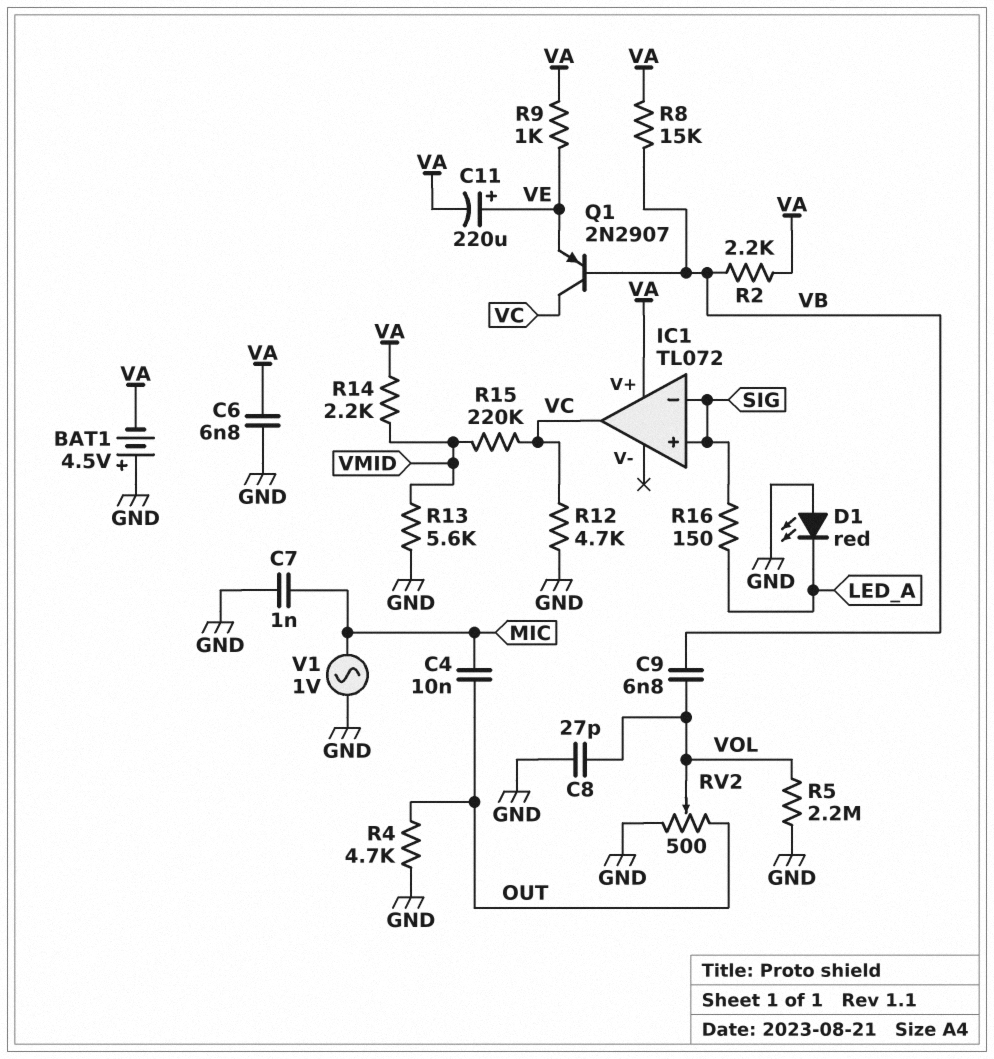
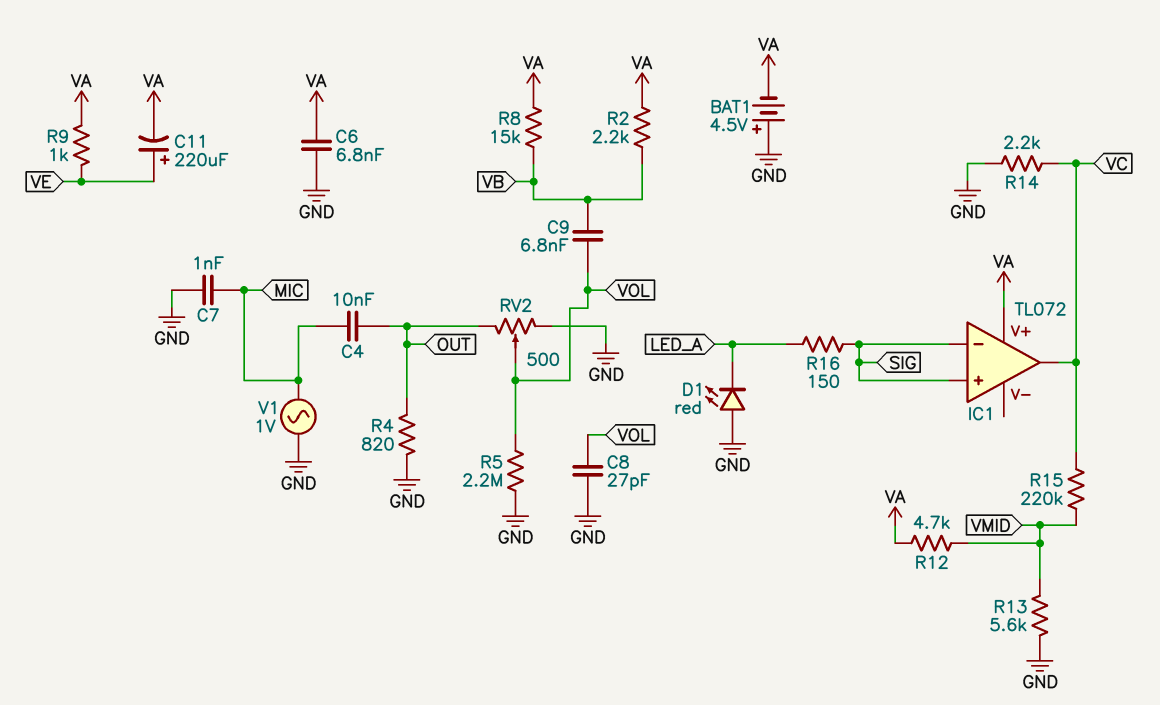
Q1: PNP 2N2907 (B VB, C VC, E VE) -> none
R4: 4.7k (GND, OUT) -> 820 (GND, OUT)
R12: 4.7k (GND, VC) -> 4.7k (VA, VMID)
R14: 2.2k (VA, VMID) -> 2.2k (GND, VC)

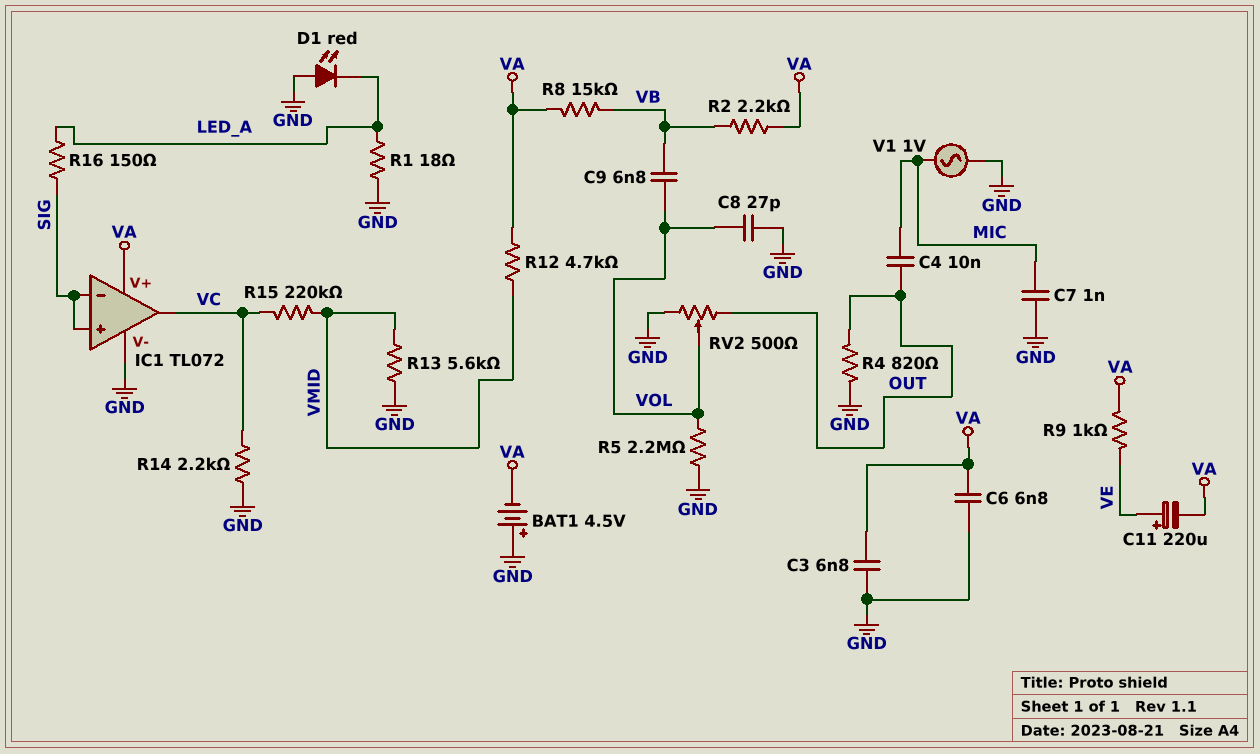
C3: none -> 6.8nF (GND, VA)
IC1 pin V-: none -> GND
R1: none -> 18 (GND, LED_A)

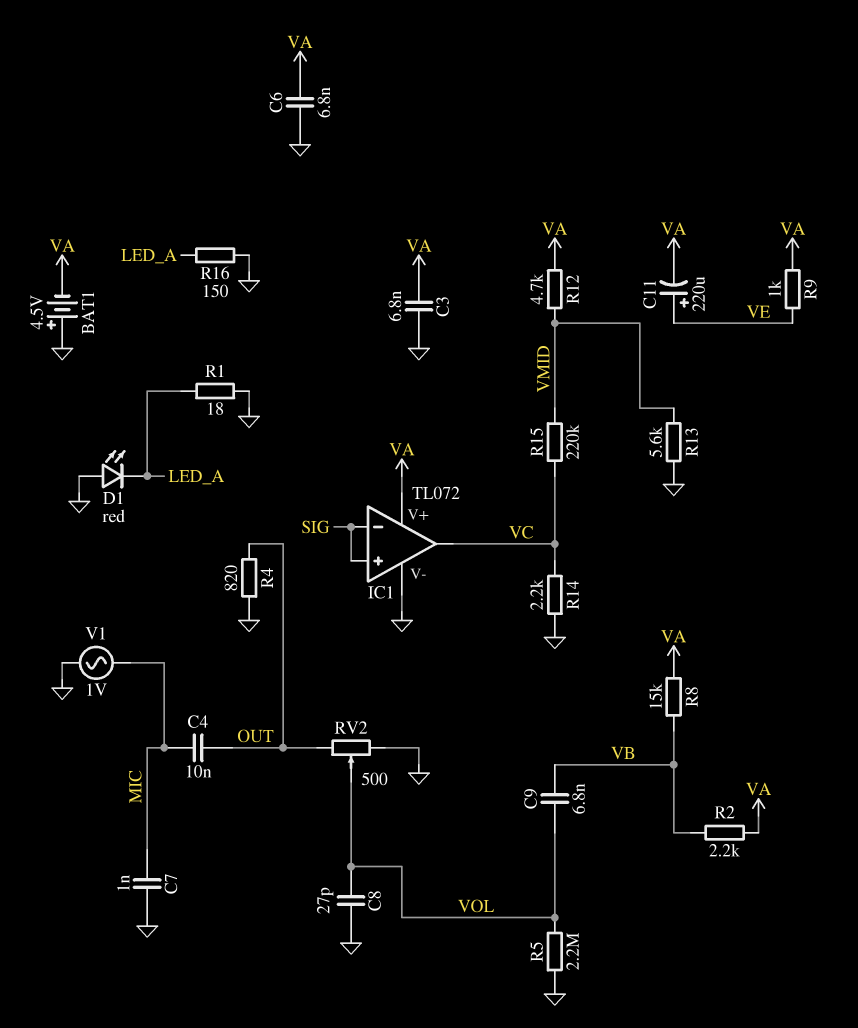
R16: 150 (LED_A, SIG) -> 150 (GND, LED_A)

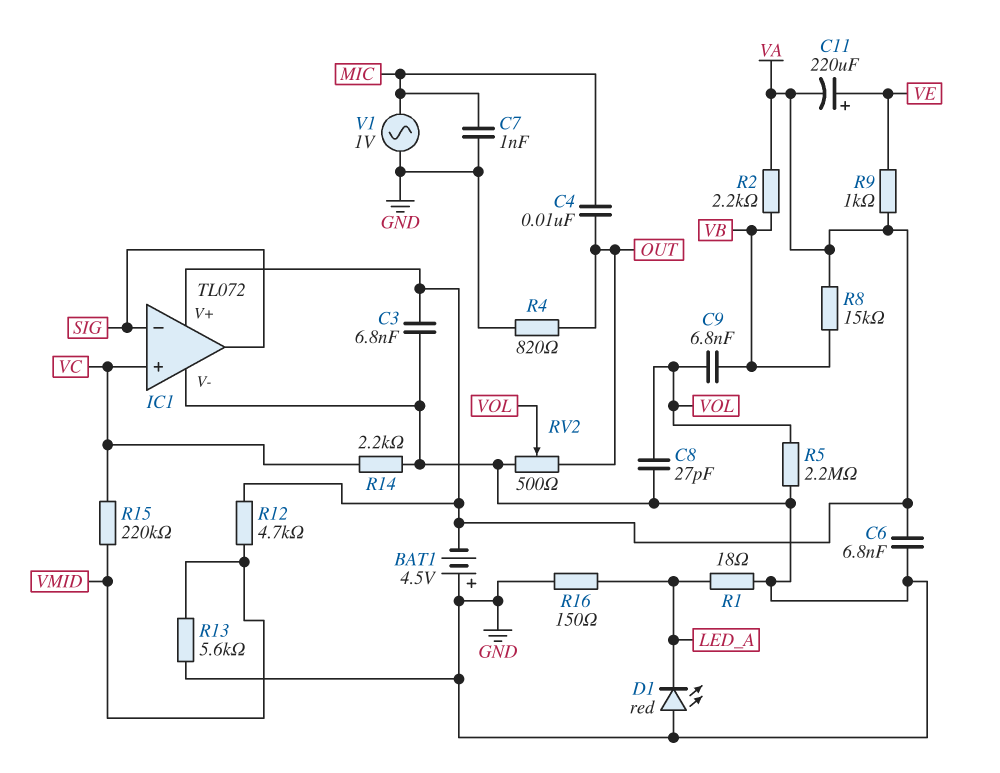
IC1 pin in+: SIG -> VC
IC1 pin out: VC -> SIG

